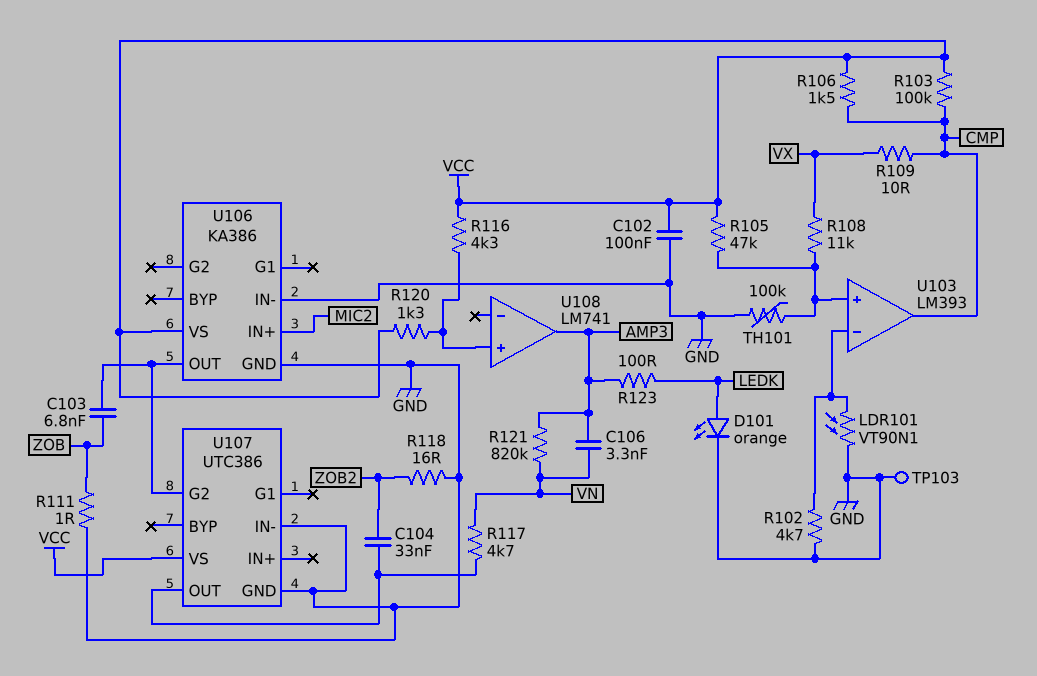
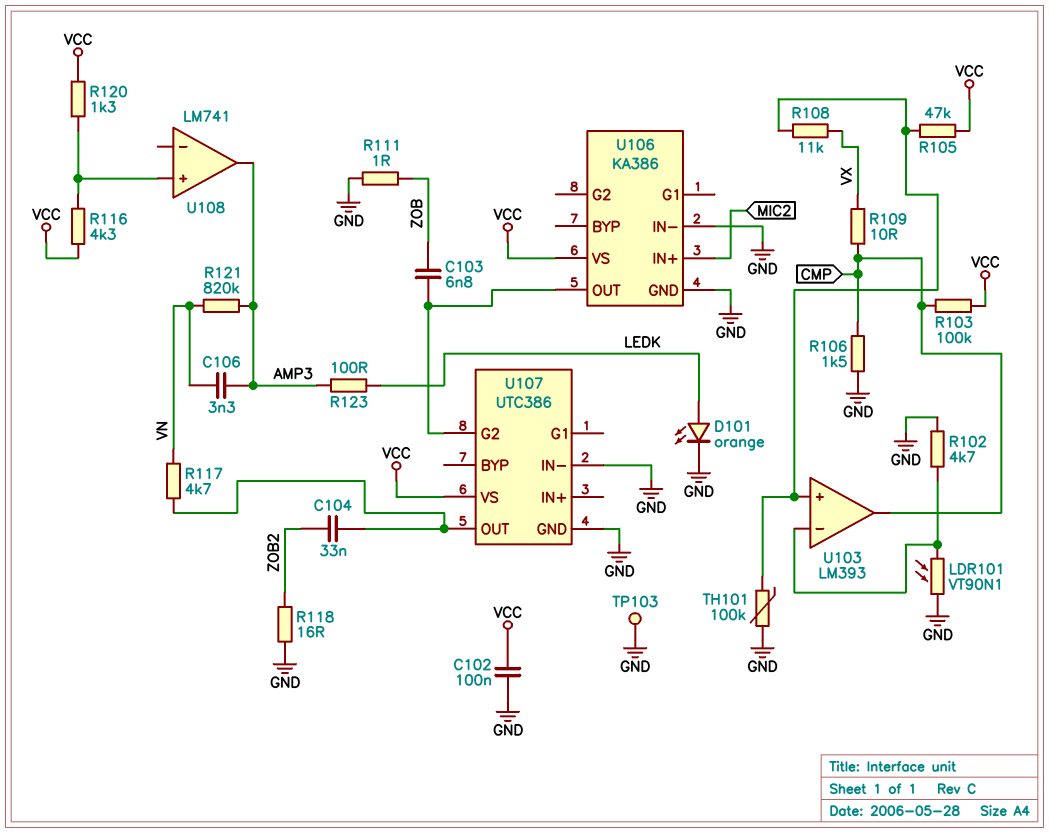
R106: 1.5k (CMP, VCC) -> 1.5k (CMP, GND)

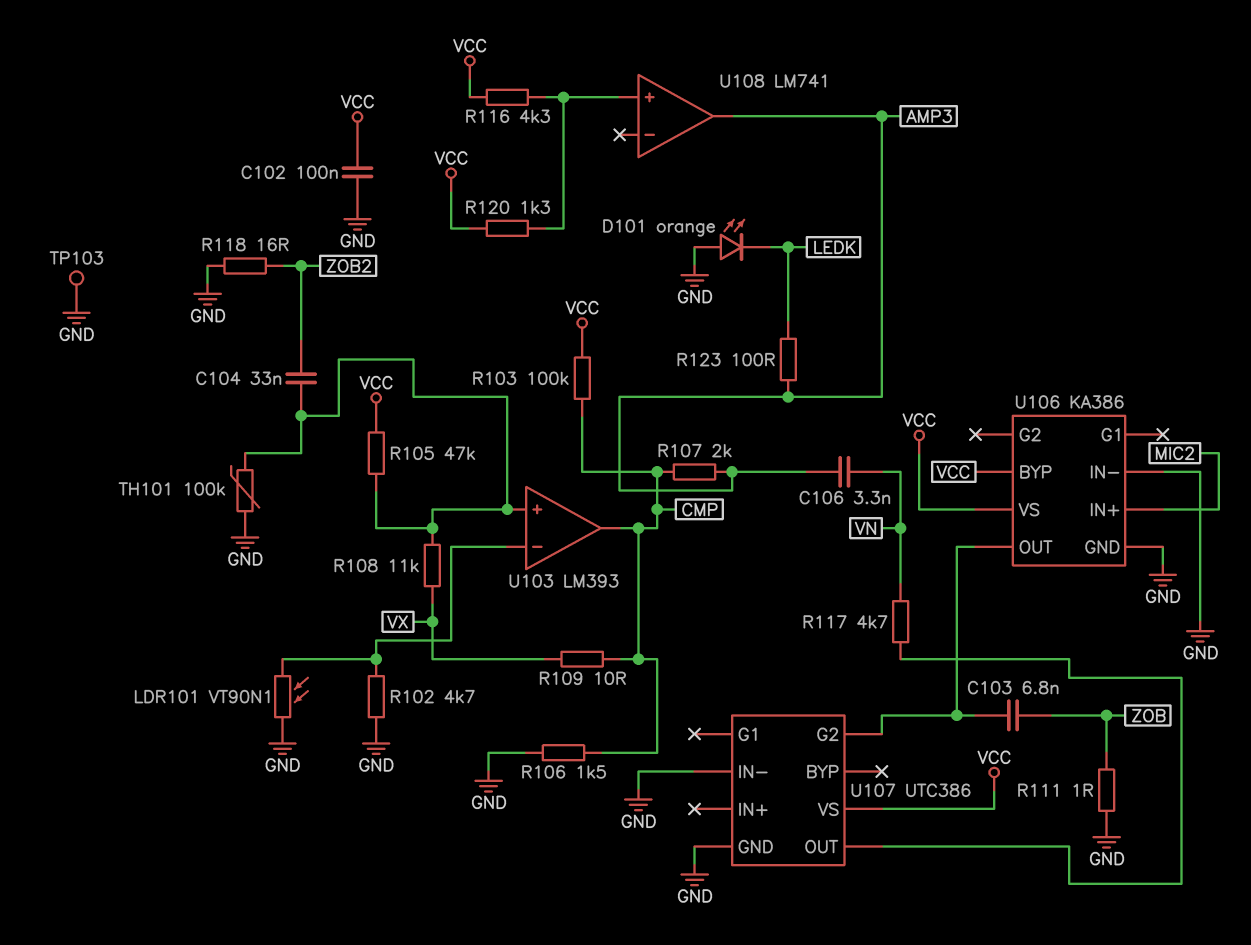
C104: 33nF (U107/OUT, ZOB2) -> 33nF (U103/in+, ZOB2)
D101: LED orange (A LEDK, K GND) -> LED orange (A GND, K LEDK)
R107: none -> 2k (AMP3, CMP)
R121: 820k (AMP3, VN) -> none
U106 pin BYP: none -> VCC

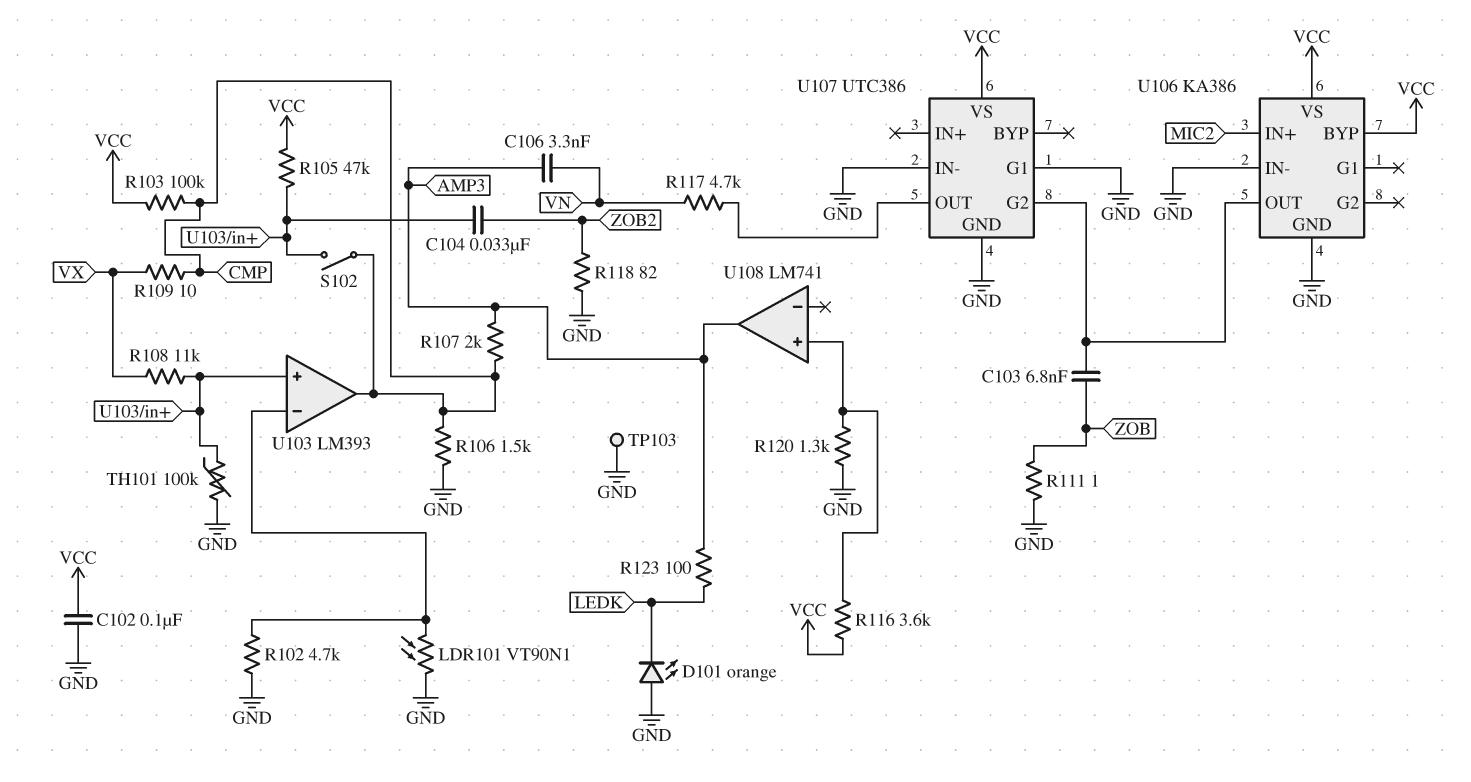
R116: 4.3k (U108/in+, VCC) -> 3.6k (U108/in+, VCC)
R118: 16 (GND, ZOB2) -> 82 (GND, ZOB2)
R120: 1.3k (U108/in+, VCC) -> 1.3k (GND, U108/in+)
S102: none -> switch (CMP, U103/in+)
U107 pin G1: none -> GND

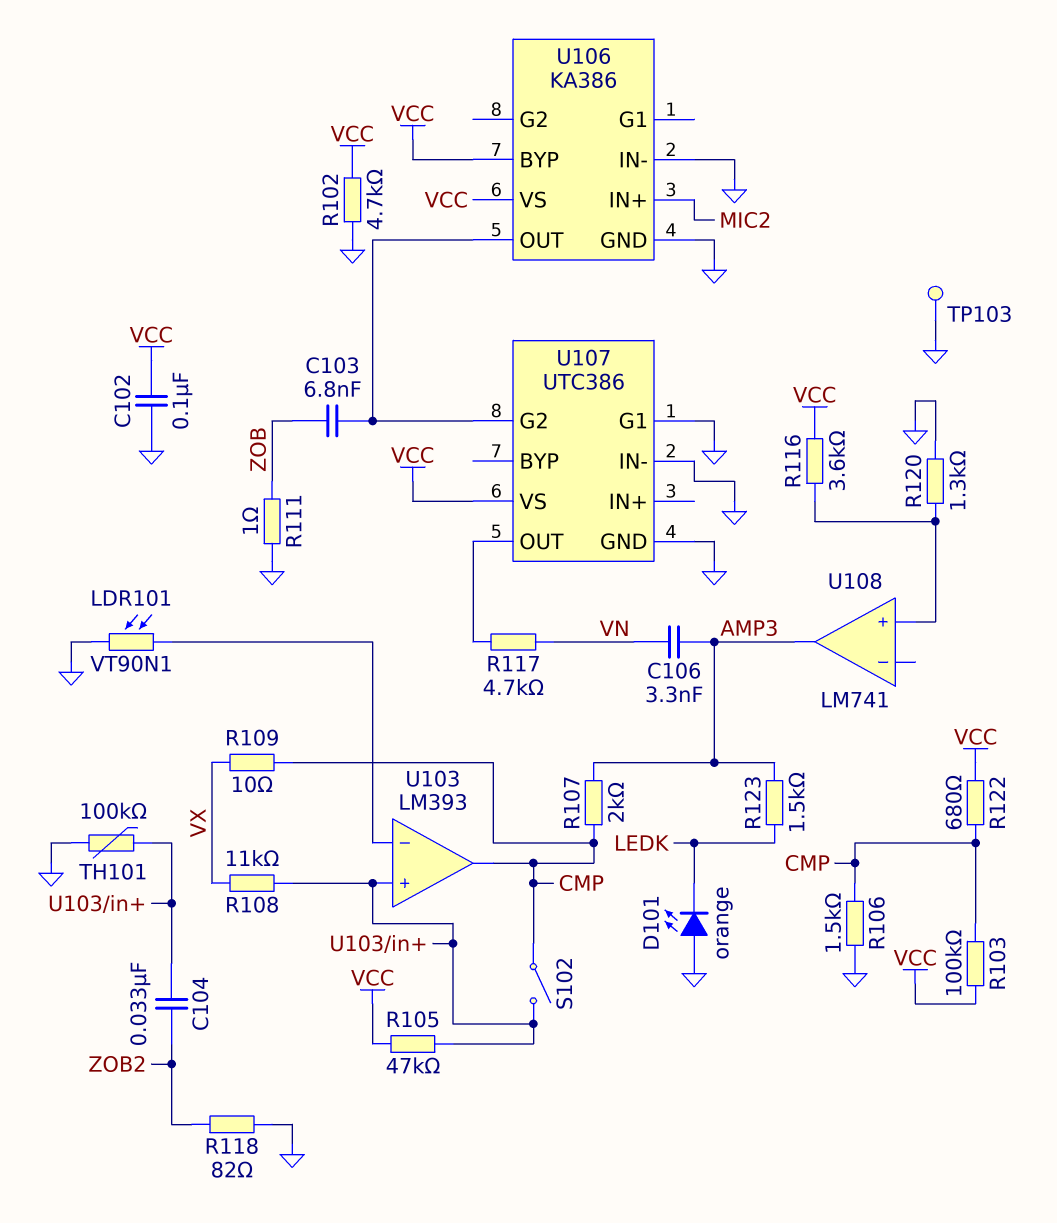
R102: 4.7k (GND, U103/in-) -> 4.7k (GND, VCC)
R122: none -> 680 (CMP, VCC)
R123: 100 (AMP3, LEDK) -> 1.5k (AMP3, LEDK)

